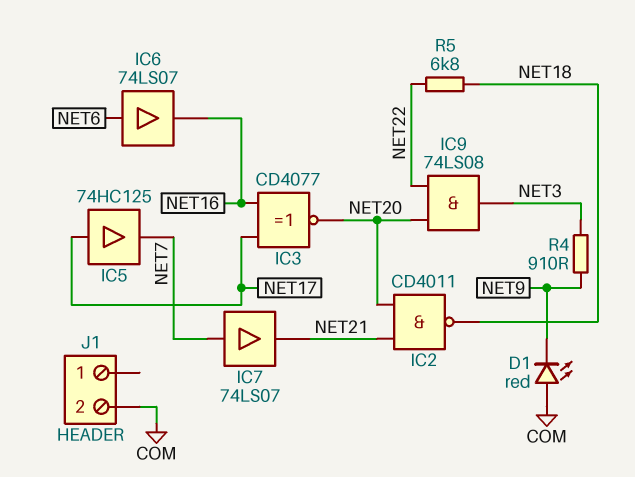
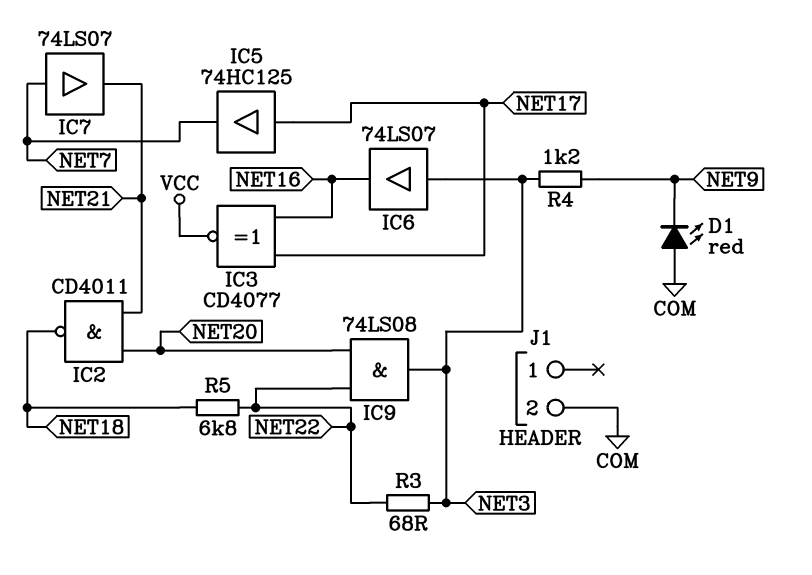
IC3: XNOR CD4077 (in NET16, in NET17, out NET20) -> XNOR CD4077 (in NET16, in NET17, out VCC)
IC6: buffer 74LS07 (in NET6, out NET16) -> buffer 74LS07 (in NET3, out NET16)
R3: none -> 68 (NET3, NET22)
R4: 910 (NET3, NET9) -> 1.2k (NET3, NET9)

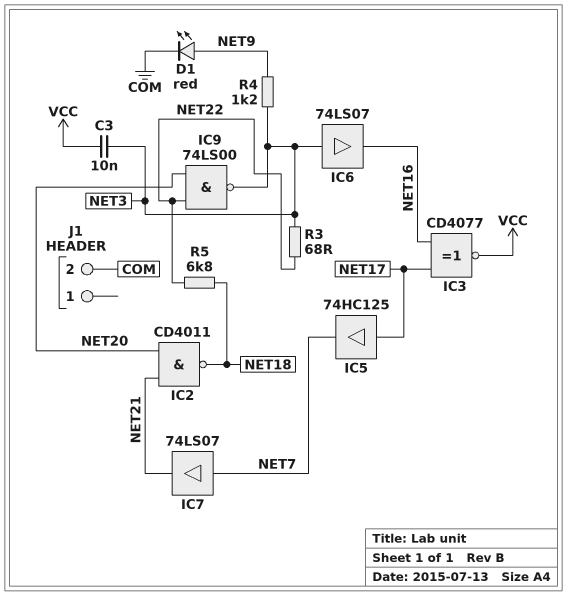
C3: none -> 10nF (NET3, VCC)
D1: LED red (A COM, K NET9) -> LED red (A NET9, K COM)
IC9: AND 74LS08 (in NET20, in NET22, out NET3) -> NAND 74LS00 (in NET20, in NET22, out NET3)

